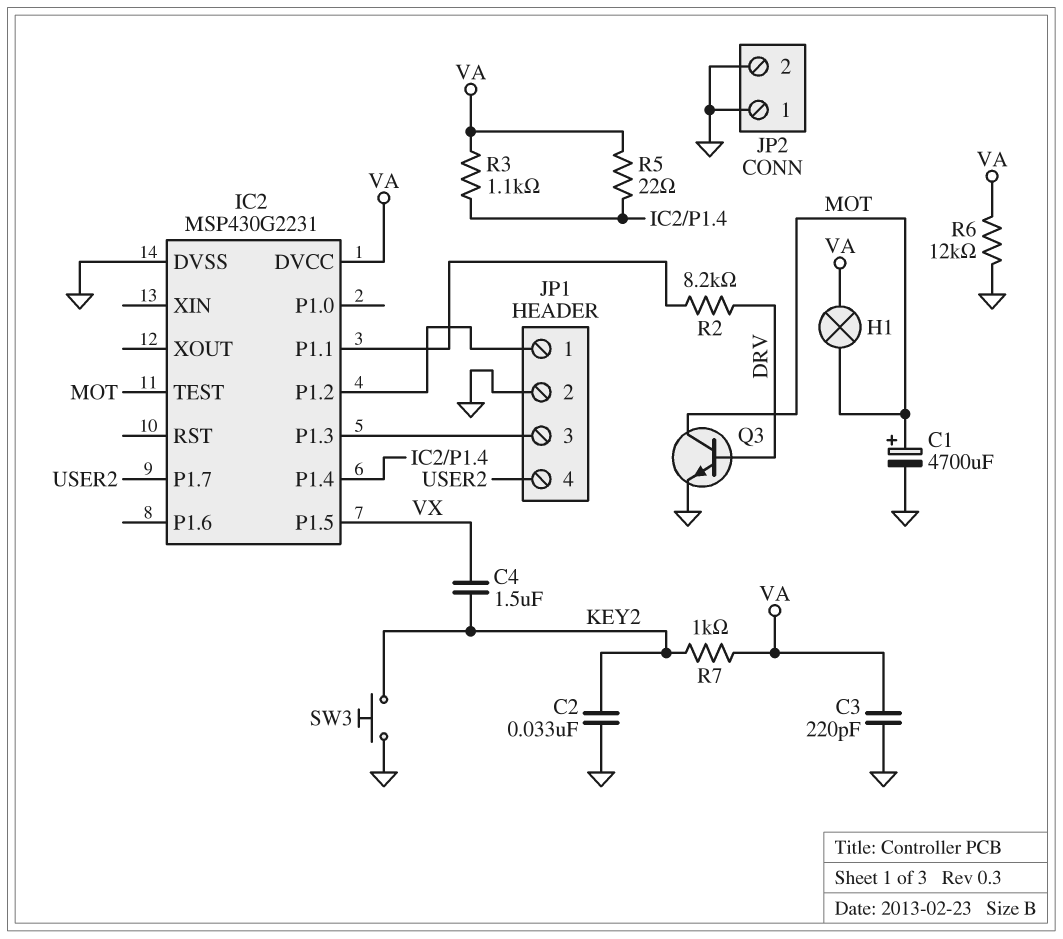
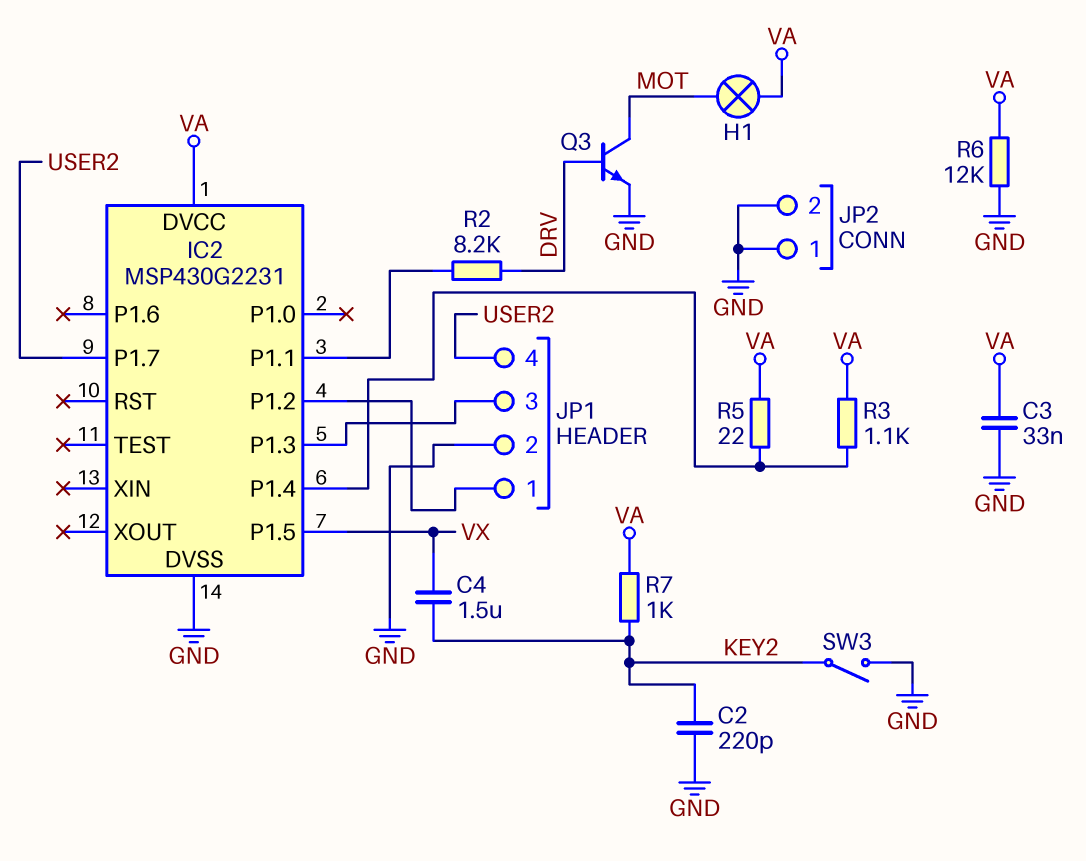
C1: 4700uF (plus MOT, minus GND) -> none
C2: 33nF (GND, KEY2) -> 220pF (GND, KEY2)
C3: 220pF (GND, VA) -> 33nF (GND, VA)
IC2 pin TEST: MOT -> none
SW3: button (GND, KEY2) -> switch (GND, KEY2)

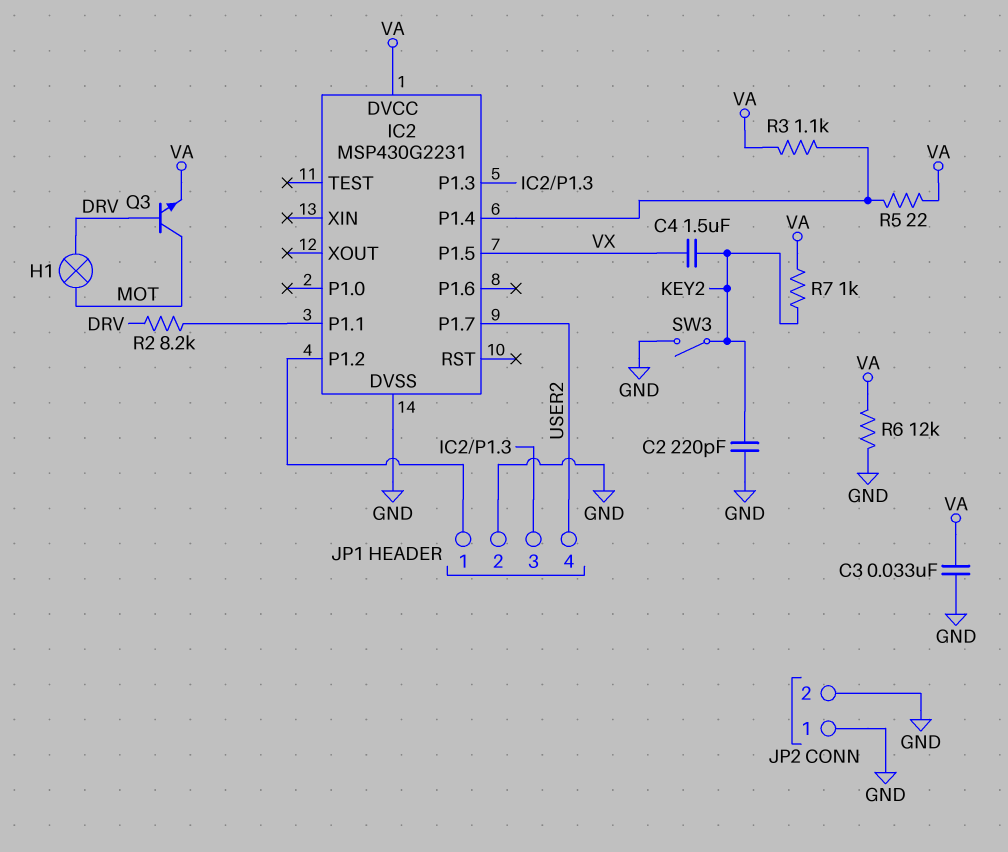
H1: lamp (MOT, VA) -> lamp (DRV, MOT)
Q3: NPN (B DRV, C MOT, E GND) -> NPN (B DRV, C MOT, E VA)

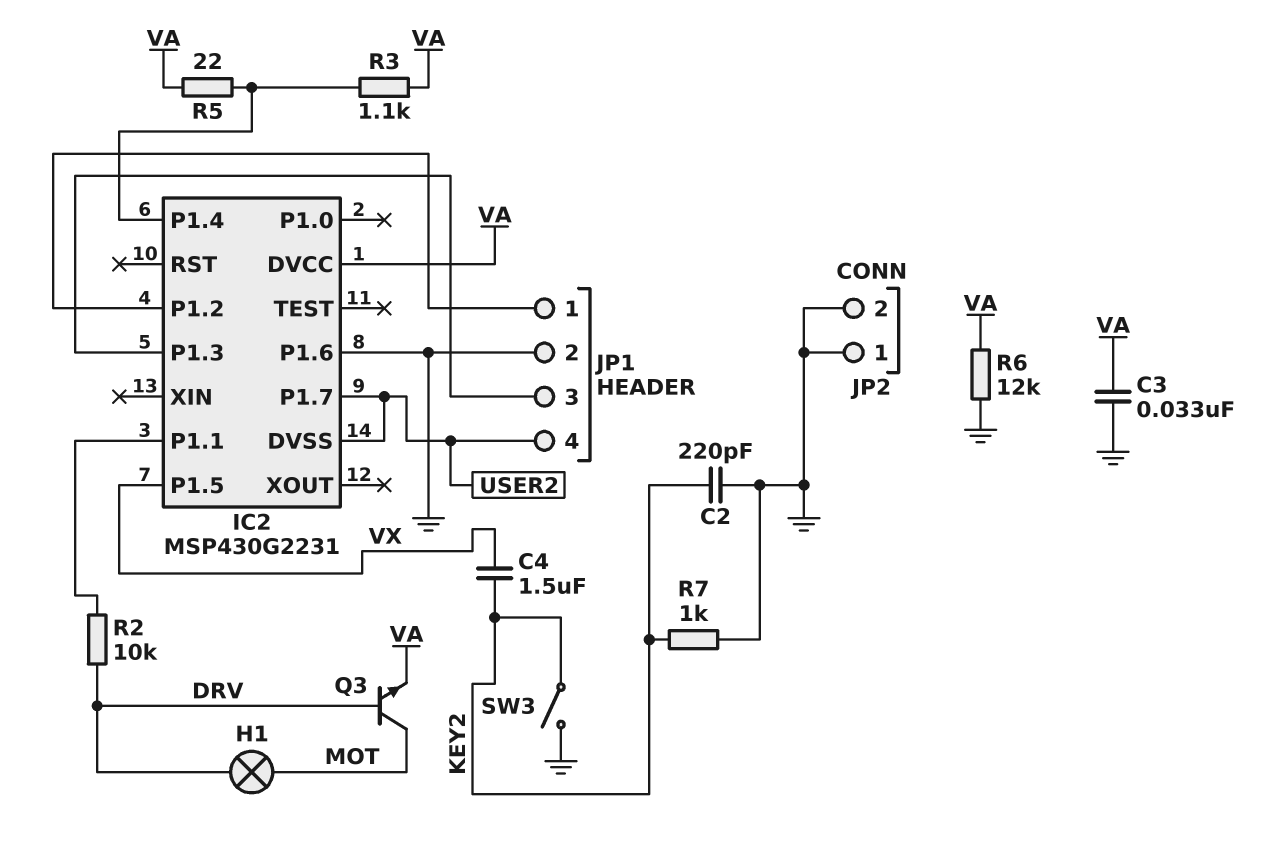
IC2 pin DVSS: GND -> USER2
IC2 pin P1.6: none -> GND
R2: 8.2k (DRV, IC2/P1.1) -> 10k (DRV, IC2/P1.1)
R7: 1k (KEY2, VA) -> 1k (GND, KEY2)

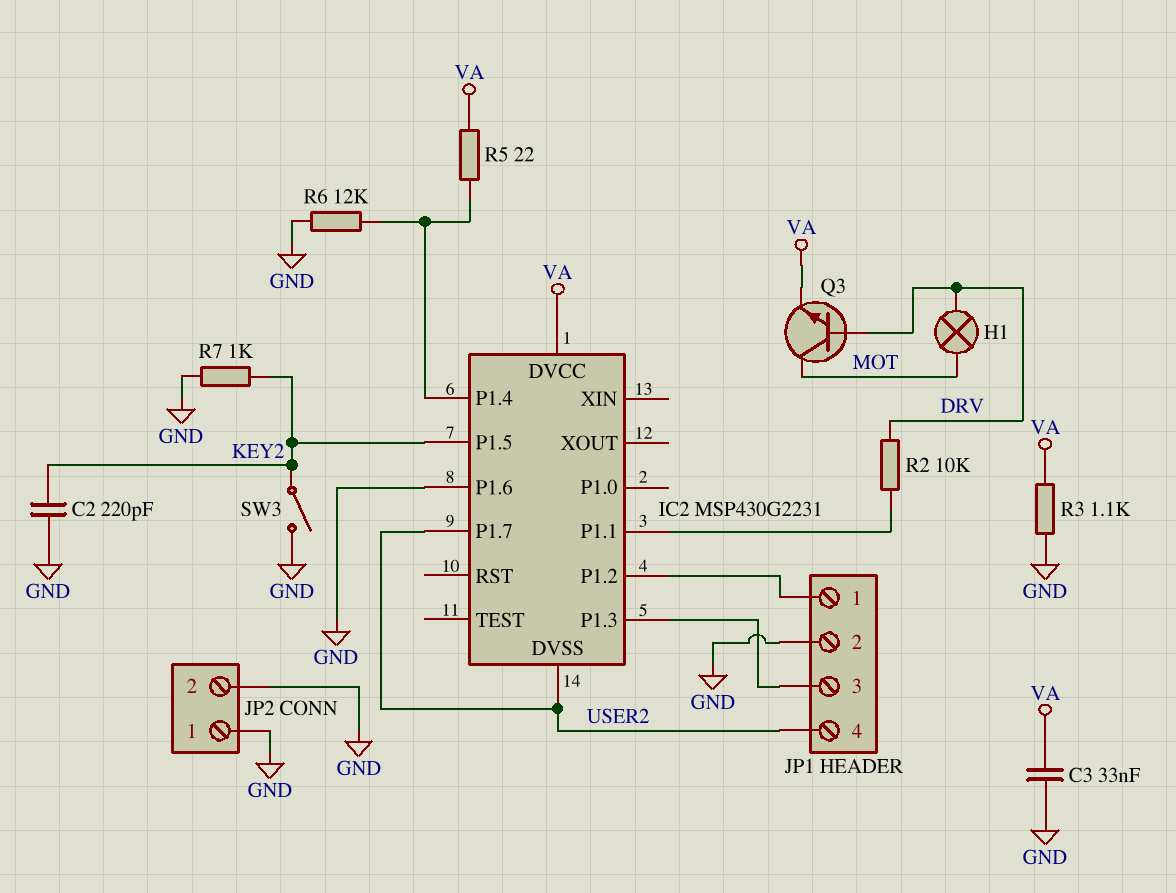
C4: 1.5uF (KEY2, VX) -> none
IC2 pin P1.5: VX -> KEY2
R3: 1.1k (IC2/P1.4, VA) -> 1.1k (GND, VA)
R6: 12k (GND, VA) -> 12k (GND, IC2/P1.4)

